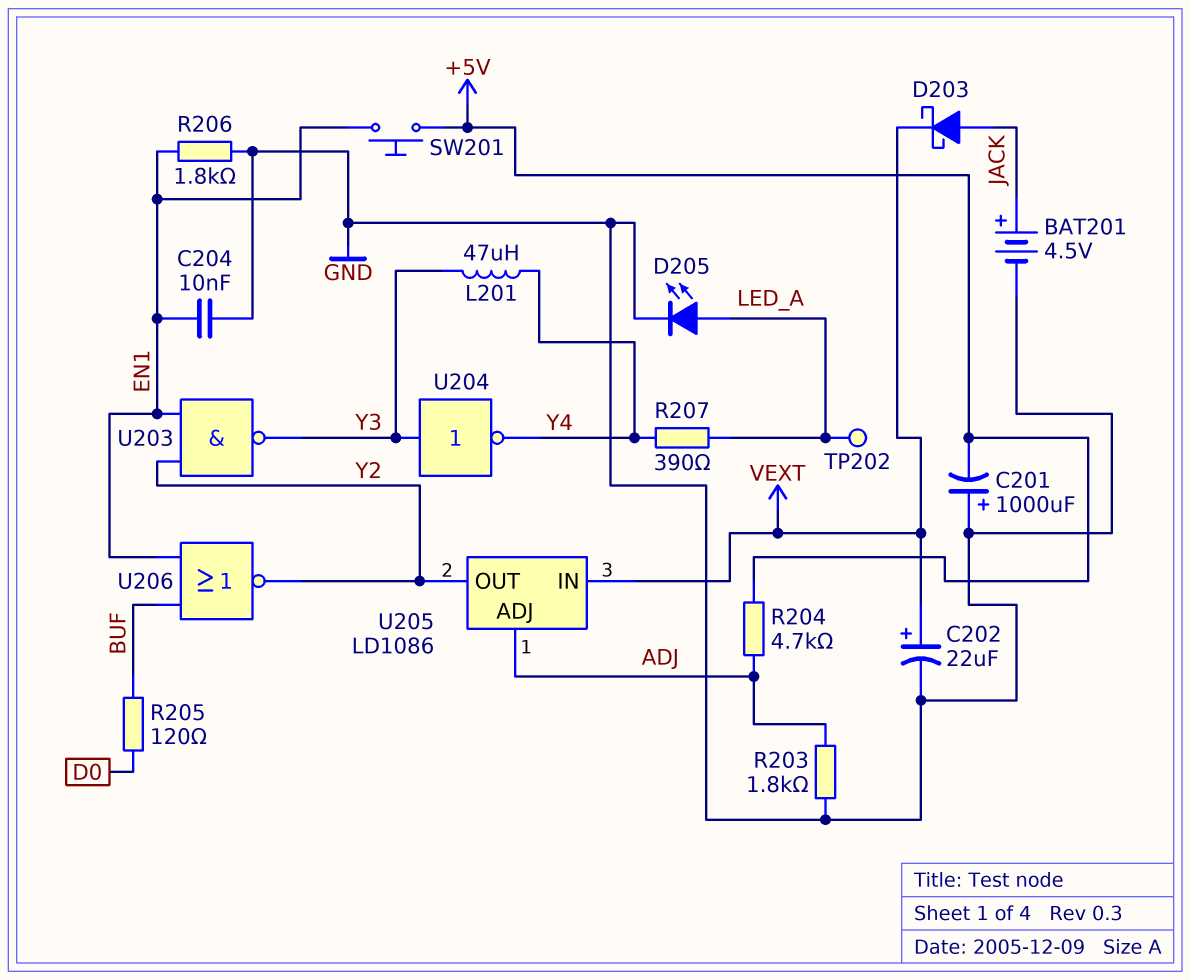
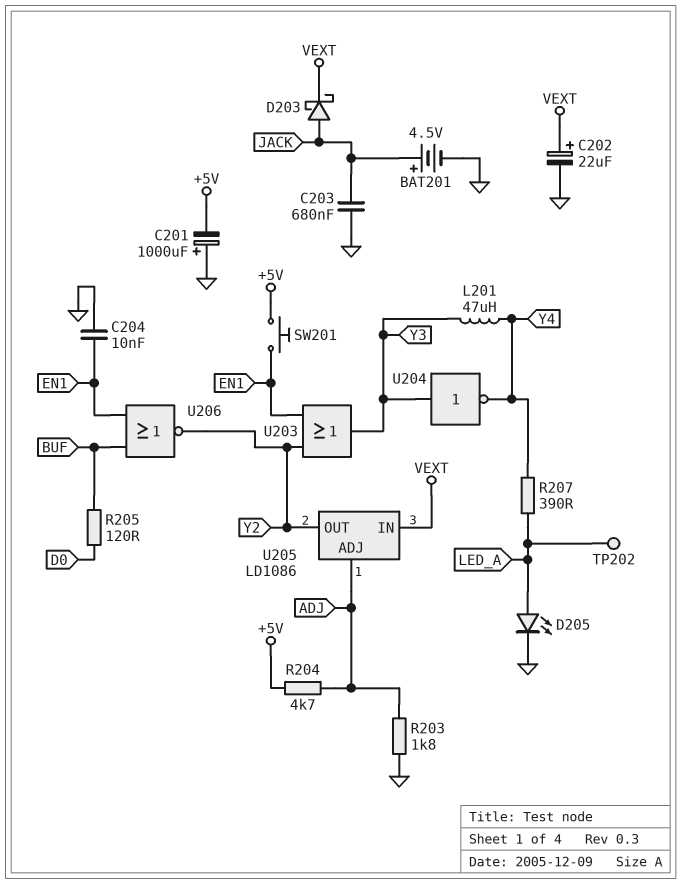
C203: none -> 680nF (GND, JACK)
R206: 1.8k (EN1, GND) -> none
U203: NAND (in EN1, in Y2, out Y3) -> OR (in EN1, in Y2, out Y3)

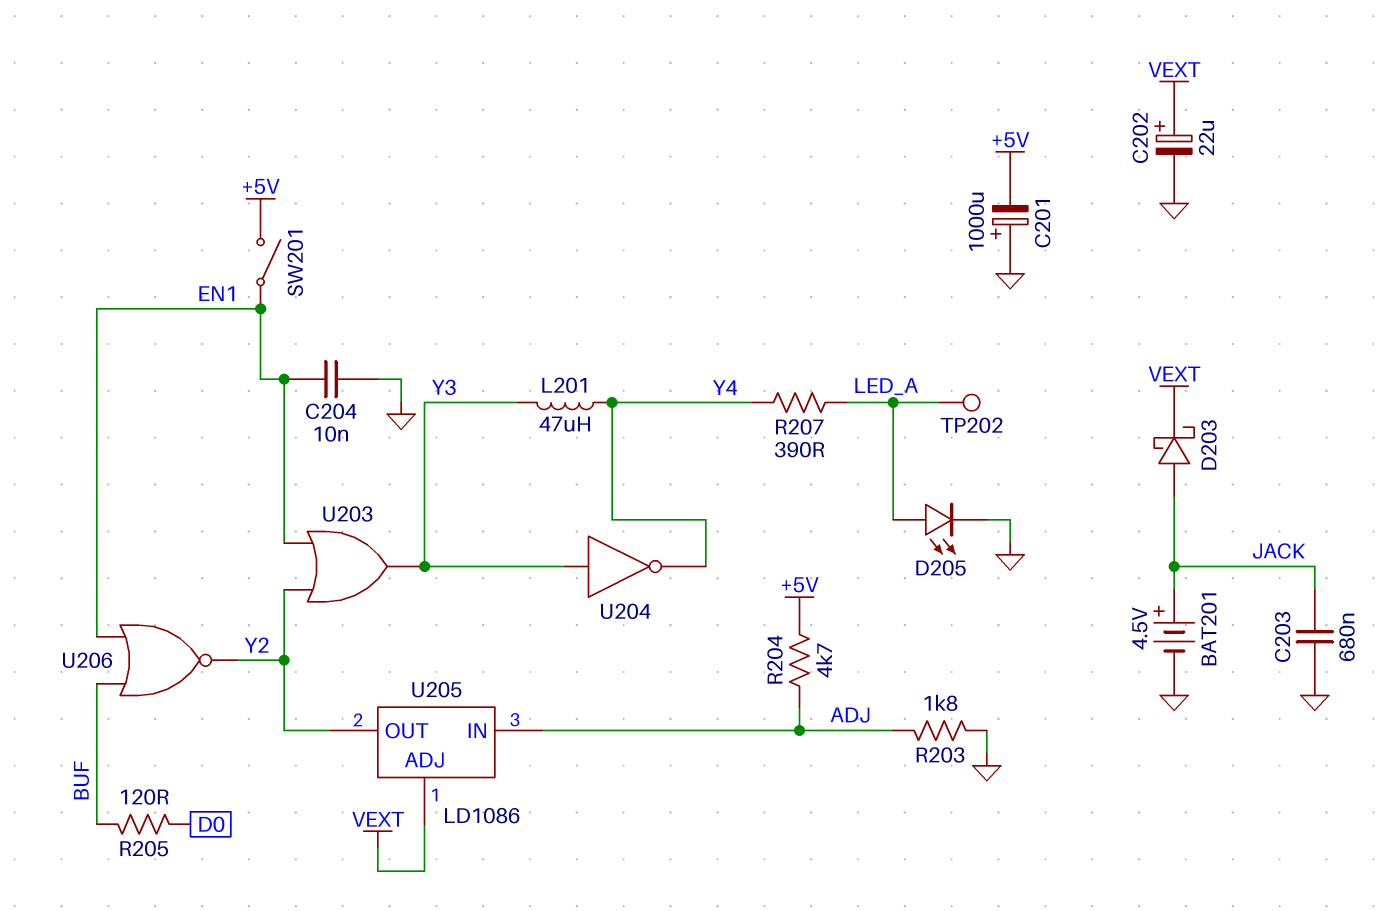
SW201: button (+5V, EN1) -> switch (+5V, EN1)
U205 pin ADJ: ADJ -> VEXT
U205 pin IN: VEXT -> ADJ

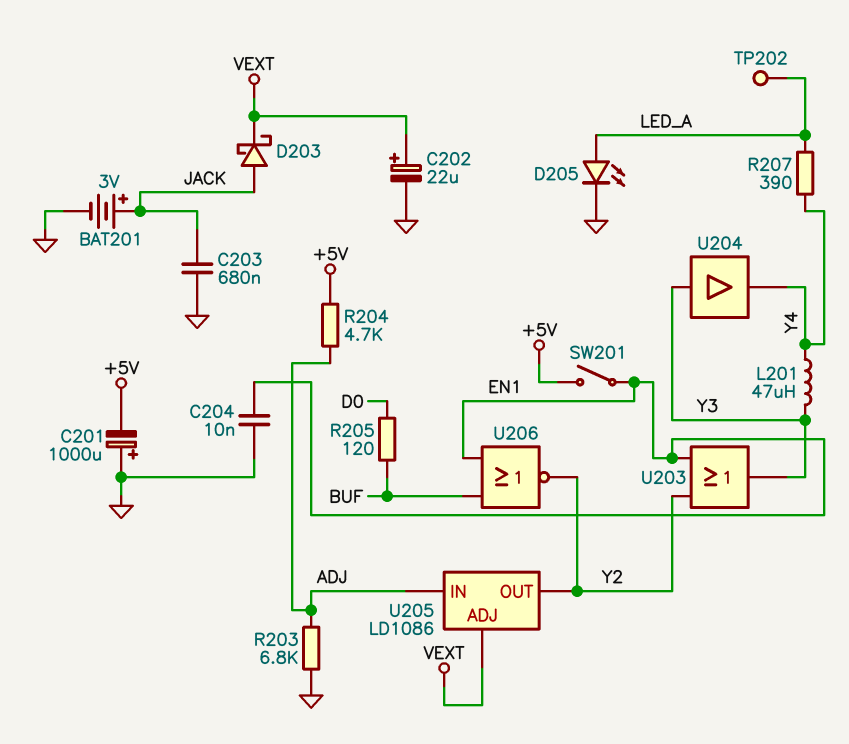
BAT201: 4.5V (plus JACK, minus GND) -> 3V (plus JACK, minus GND)
R203: 1.8k (ADJ, GND) -> 6.8k (ADJ, GND)
U204: NOT (in Y3, out Y4) -> buffer (in Y3, out Y4)

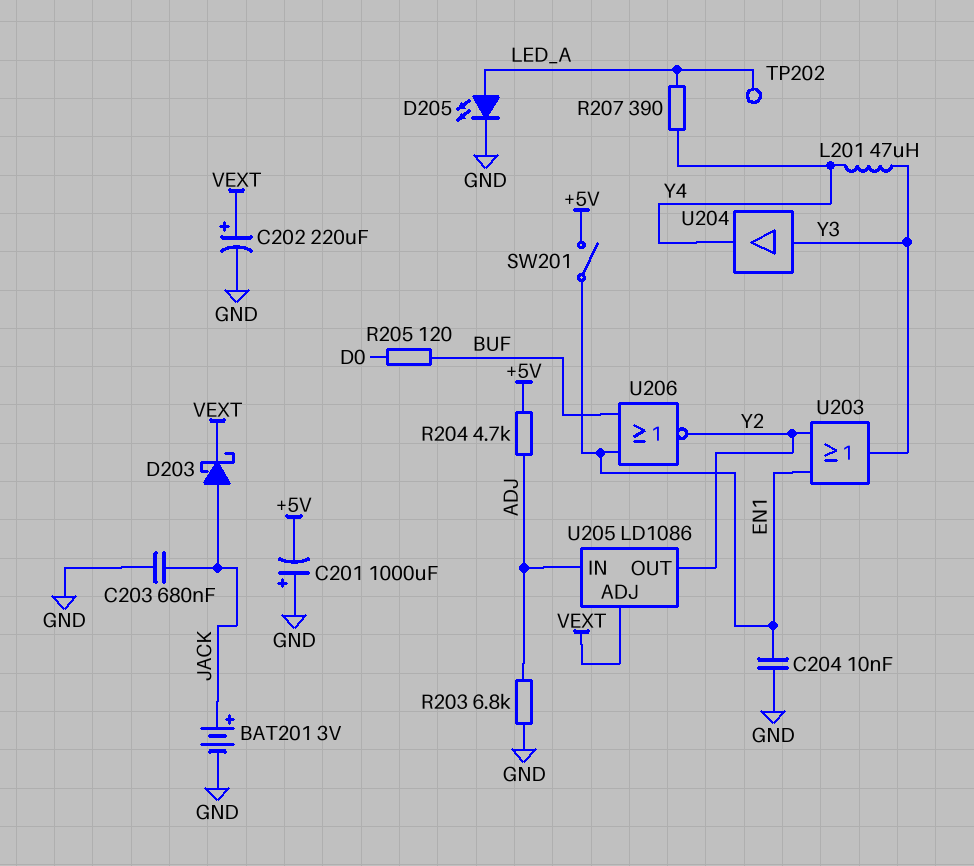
C202: 22uF (plus VEXT, minus GND) -> 220uF (plus VEXT, minus GND)

